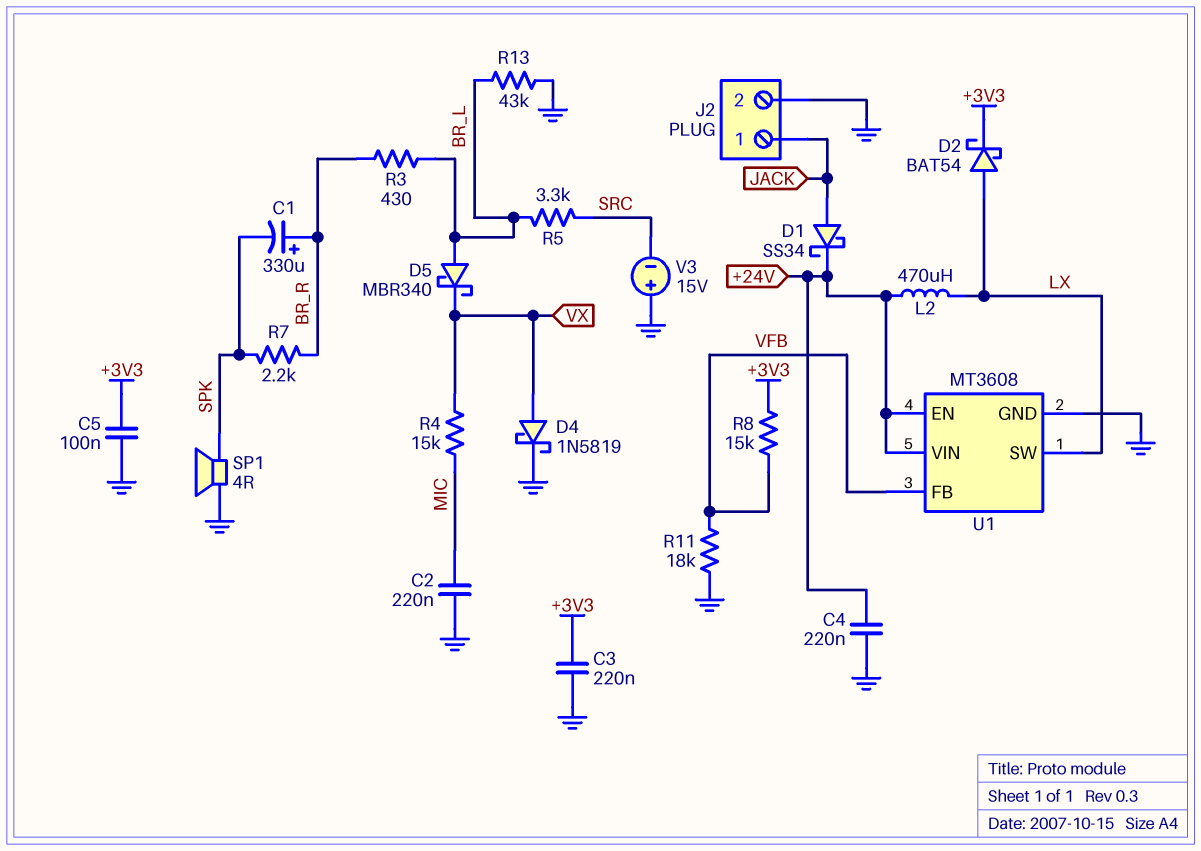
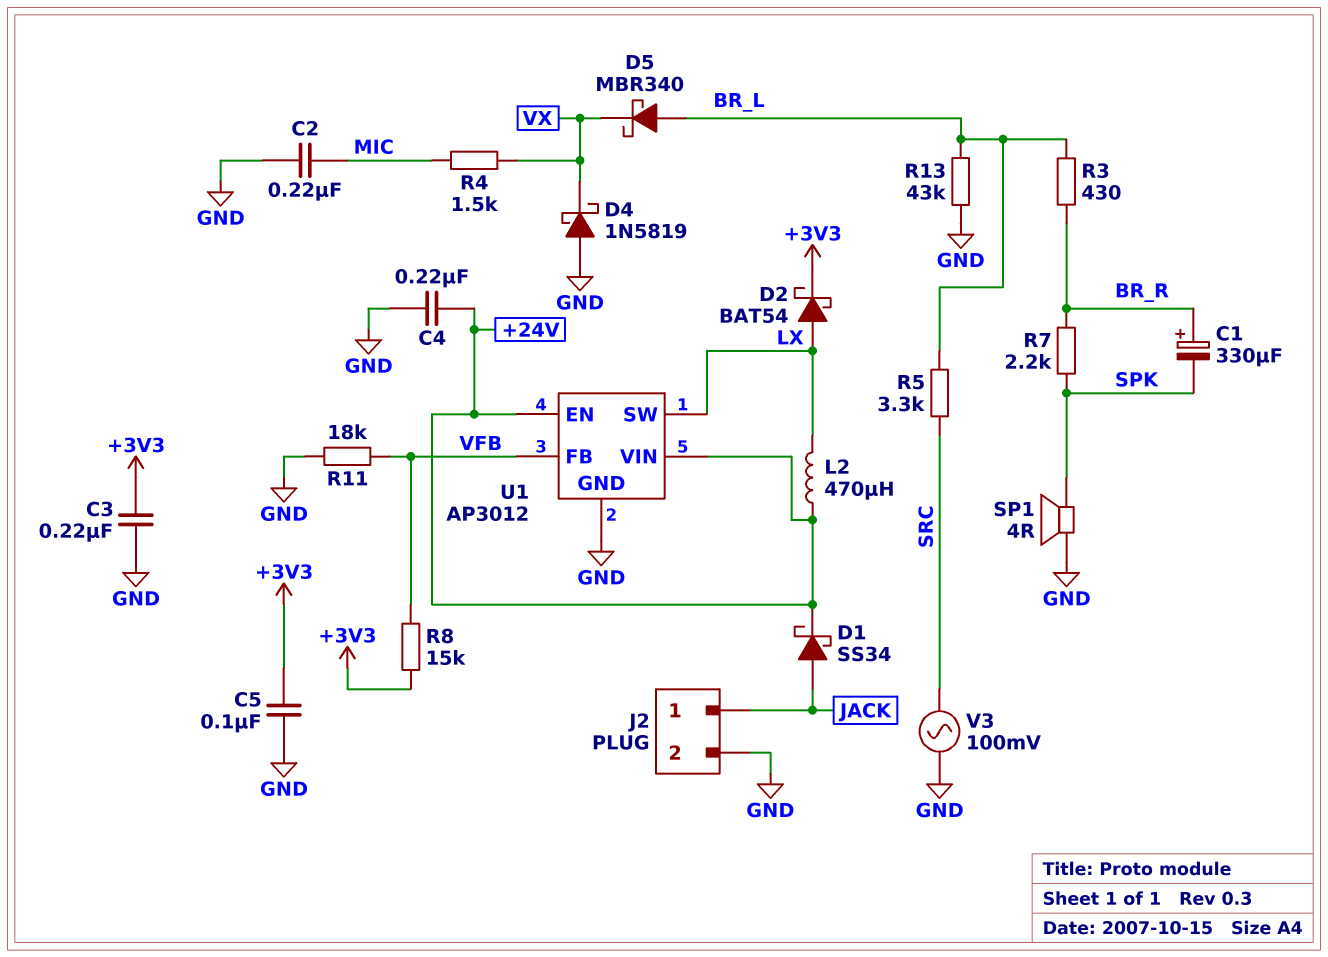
D4: schottky 1N5819 (A VX, K GND) -> schottky 1N5819 (A GND, K VX)
R4: 15k (MIC, VX) -> 1.5k (MIC, VX)
U1: MT3608 -> AP3012
V3: 15V (plus GND, minus SRC) -> AC 100mV (GND, SRC)

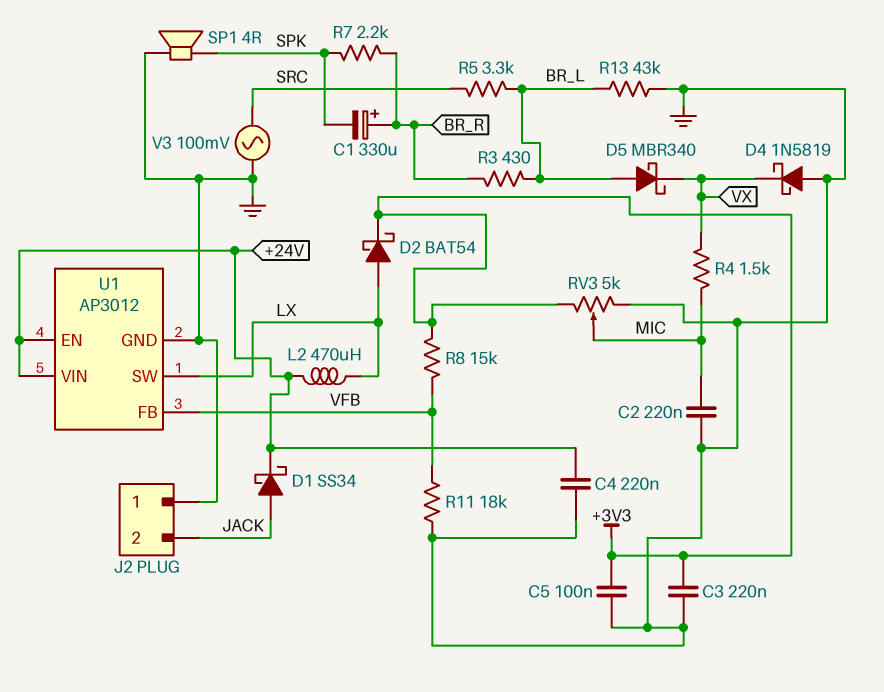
J2 pin 1: JACK -> GND
J2 pin 2: GND -> JACK
RV3: none -> 5k (+3V3, GND, wiper MIC)

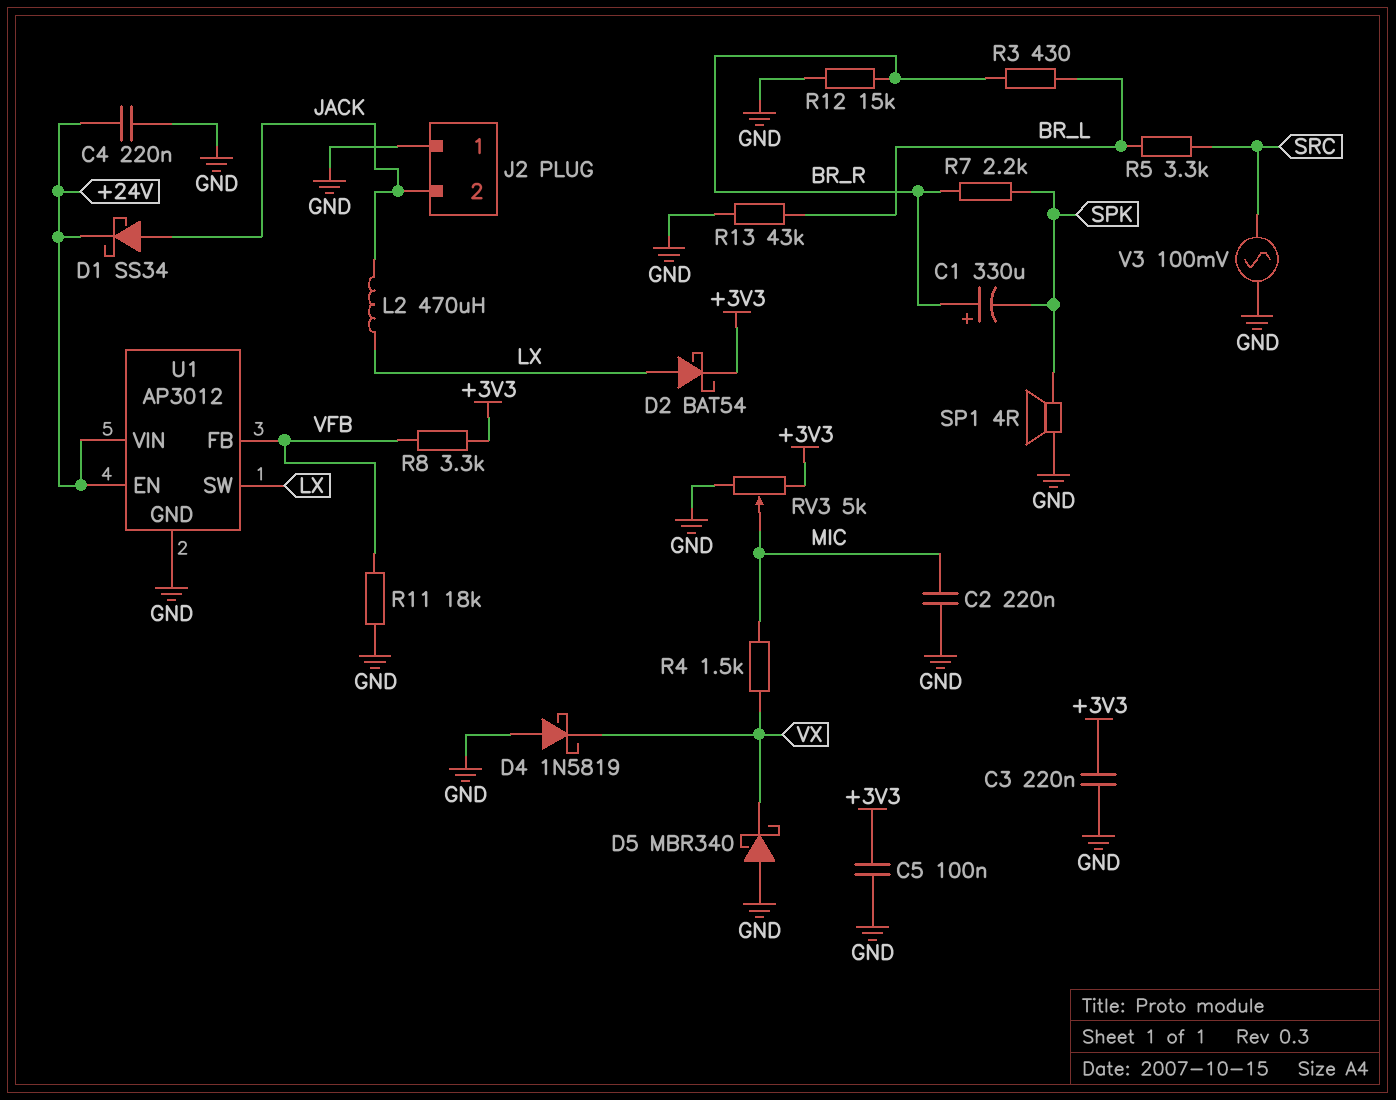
D5: schottky MBR340 (A BR_L, K VX) -> schottky MBR340 (A GND, K VX)
L2: 470uH (+24V, LX) -> 470uH (JACK, LX)
R8: 15k (+3V3, VFB) -> 3.3k (+3V3, VFB)
R12: none -> 15k (BR_R, GND)

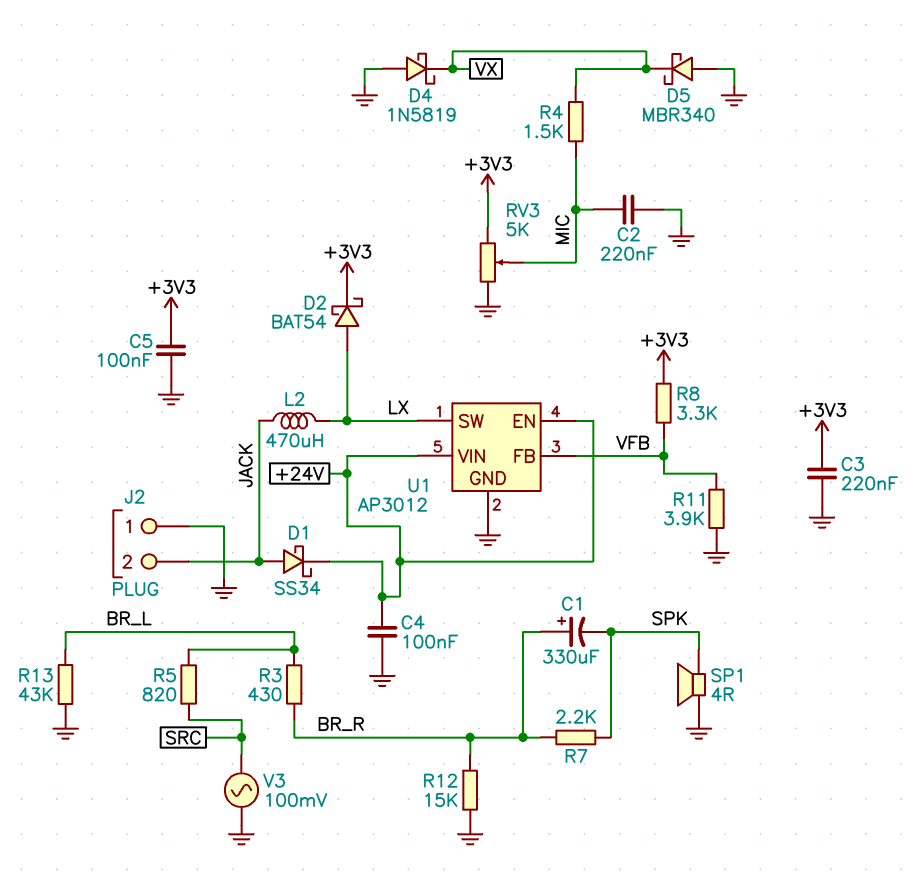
C4: 220nF (+24V, GND) -> 100nF (+24V, GND)
R5: 3.3k (BR_L, SRC) -> 820 (BR_L, SRC)
R11: 18k (GND, VFB) -> 3.9k (GND, VFB)

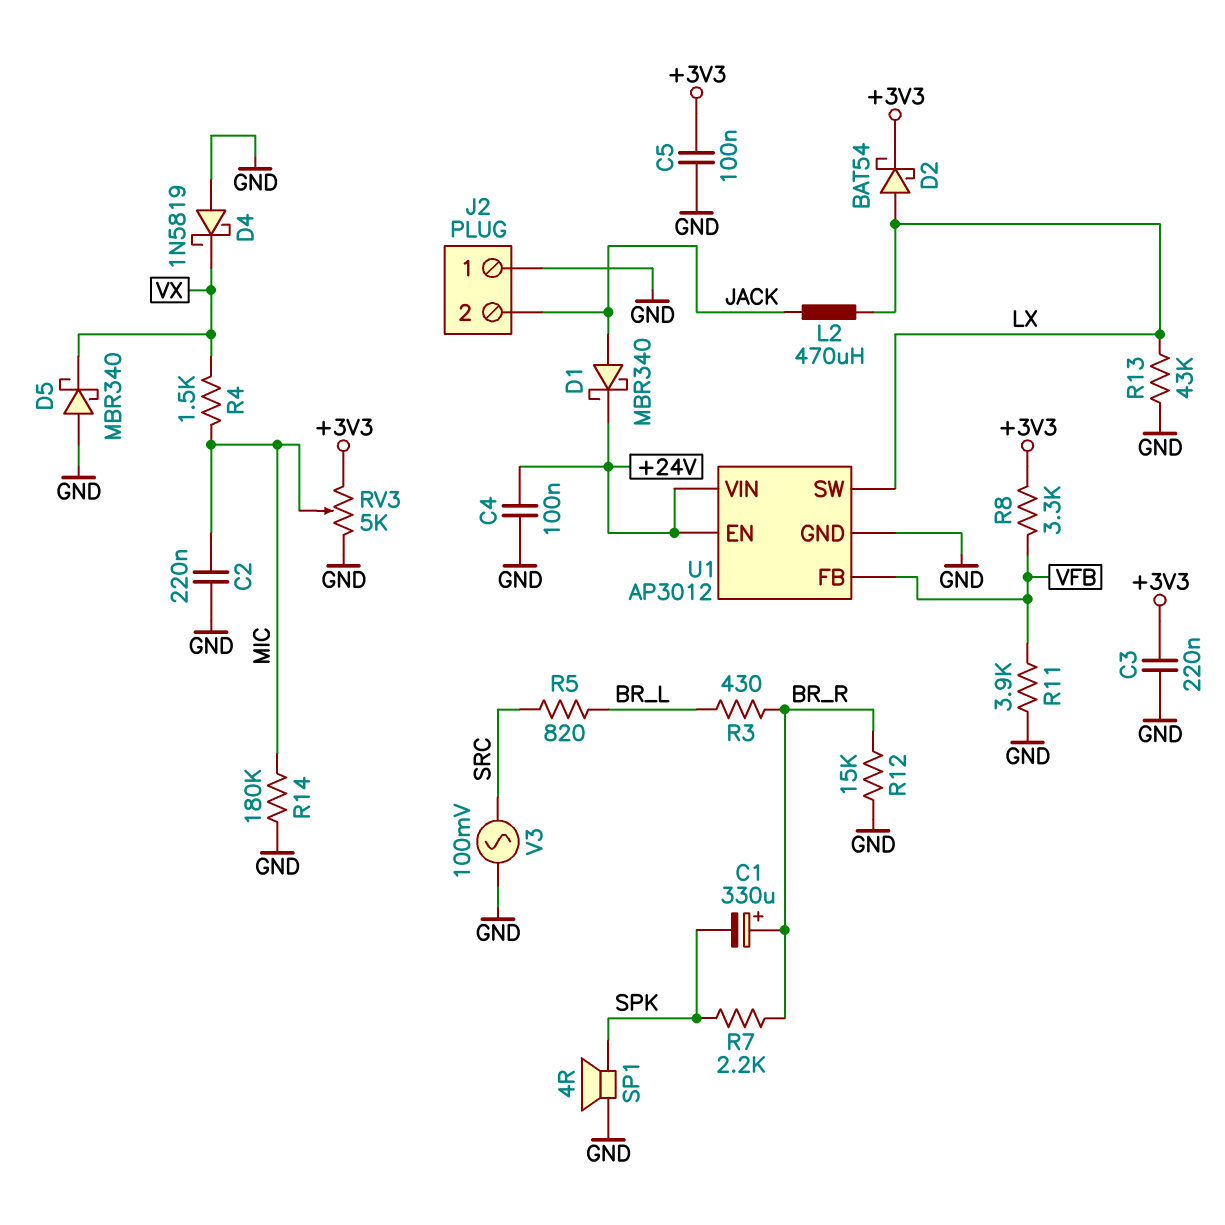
D1: schottky SS34 (A JACK, K +24V) -> schottky MBR340 (A JACK, K +24V)
R13: 43k (BR_L, GND) -> 43k (GND, LX)
R14: none -> 180k (GND, MIC)

